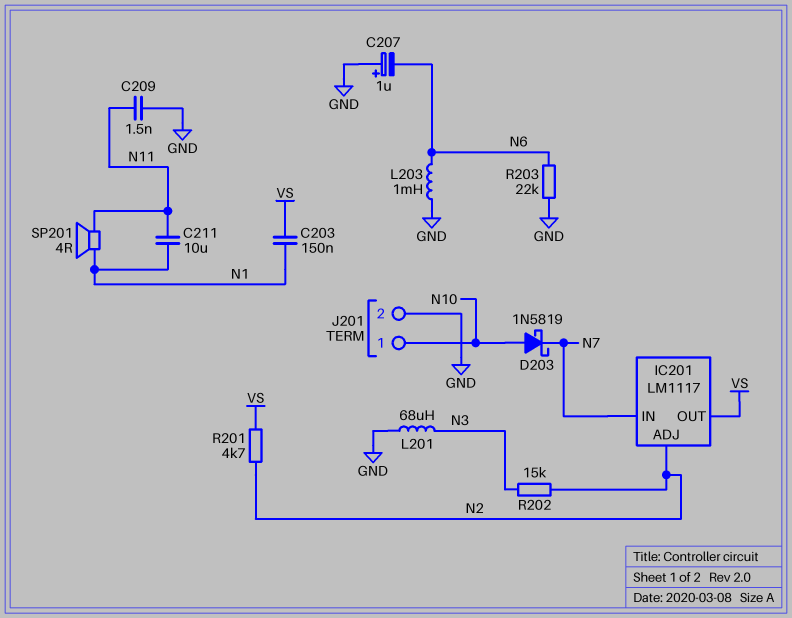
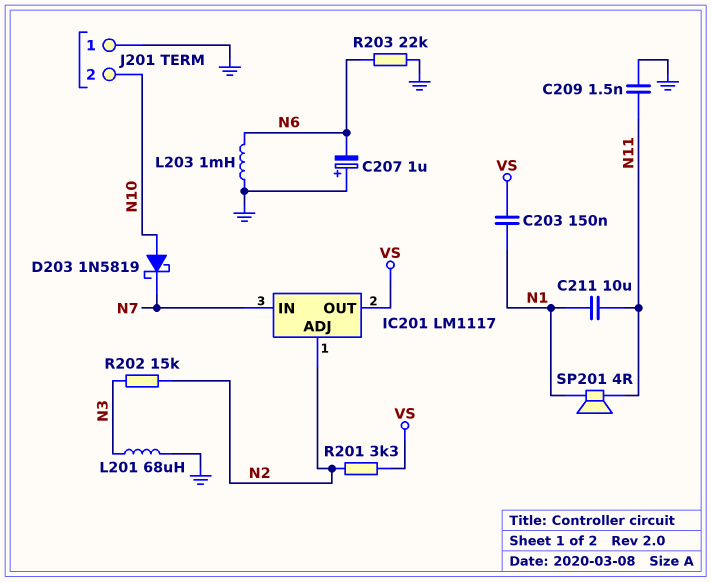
J201 pin 1: N10 -> GND
J201 pin 2: GND -> N10
R201: 4.7k (N2, VS) -> 3.3k (N2, VS)

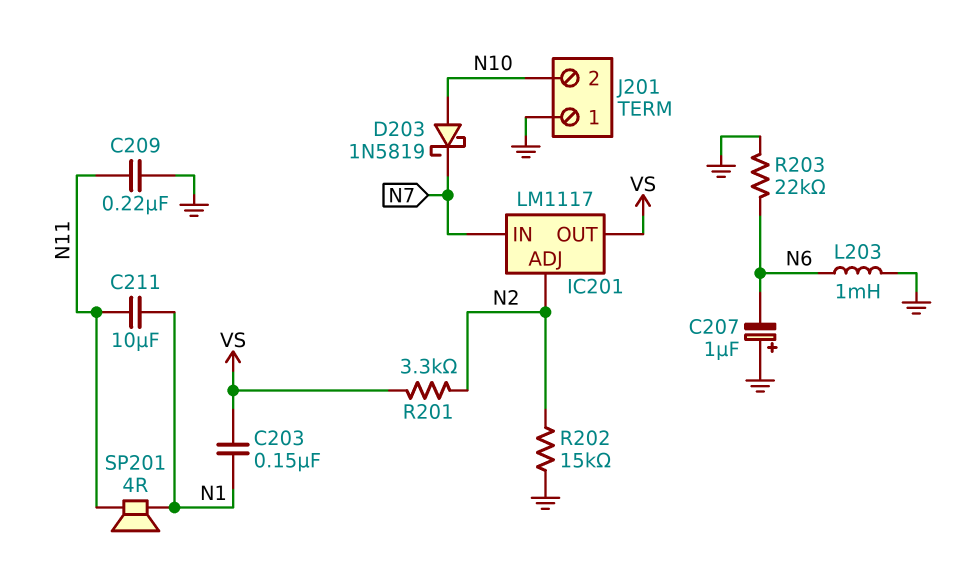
C209: 1.5nF (GND, N11) -> 220nF (GND, N11)
L201: 68uH (GND, N3) -> none
R202: 15k (N2, N3) -> 15k (GND, N2)

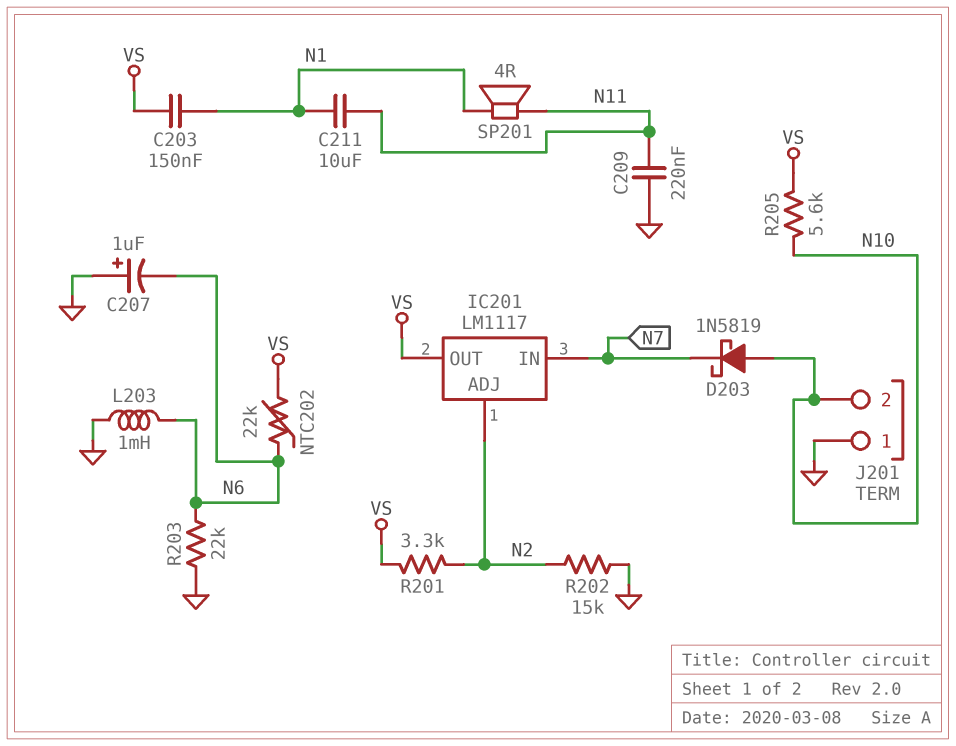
NTC202: none -> 22k (N6, VS)
R205: none -> 5.6k (N10, VS)

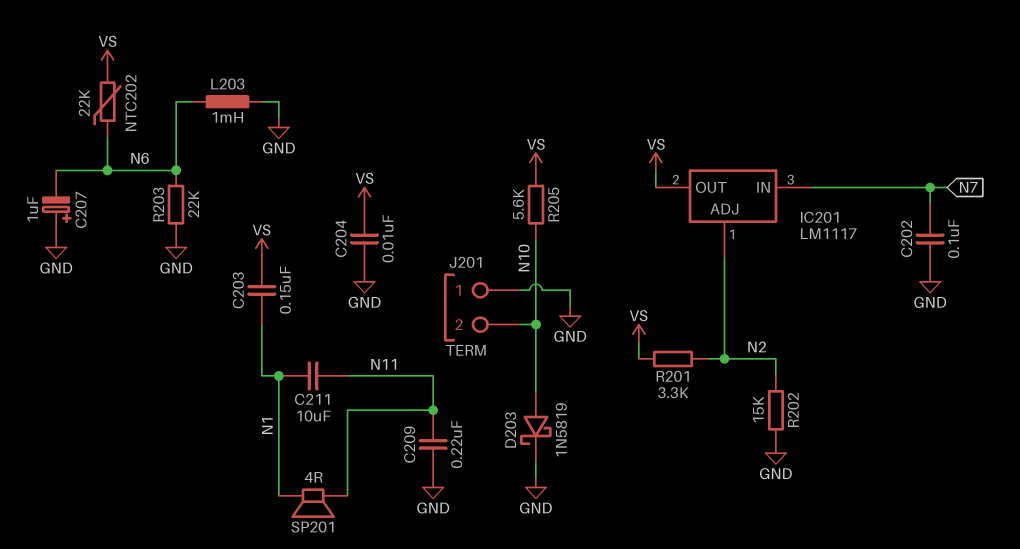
C202: none -> 100nF (GND, N7)
C204: none -> 10nF (GND, VS)
D203: schottky 1N5819 (A N10, K N7) -> schottky 1N5819 (A N10, K GND)

